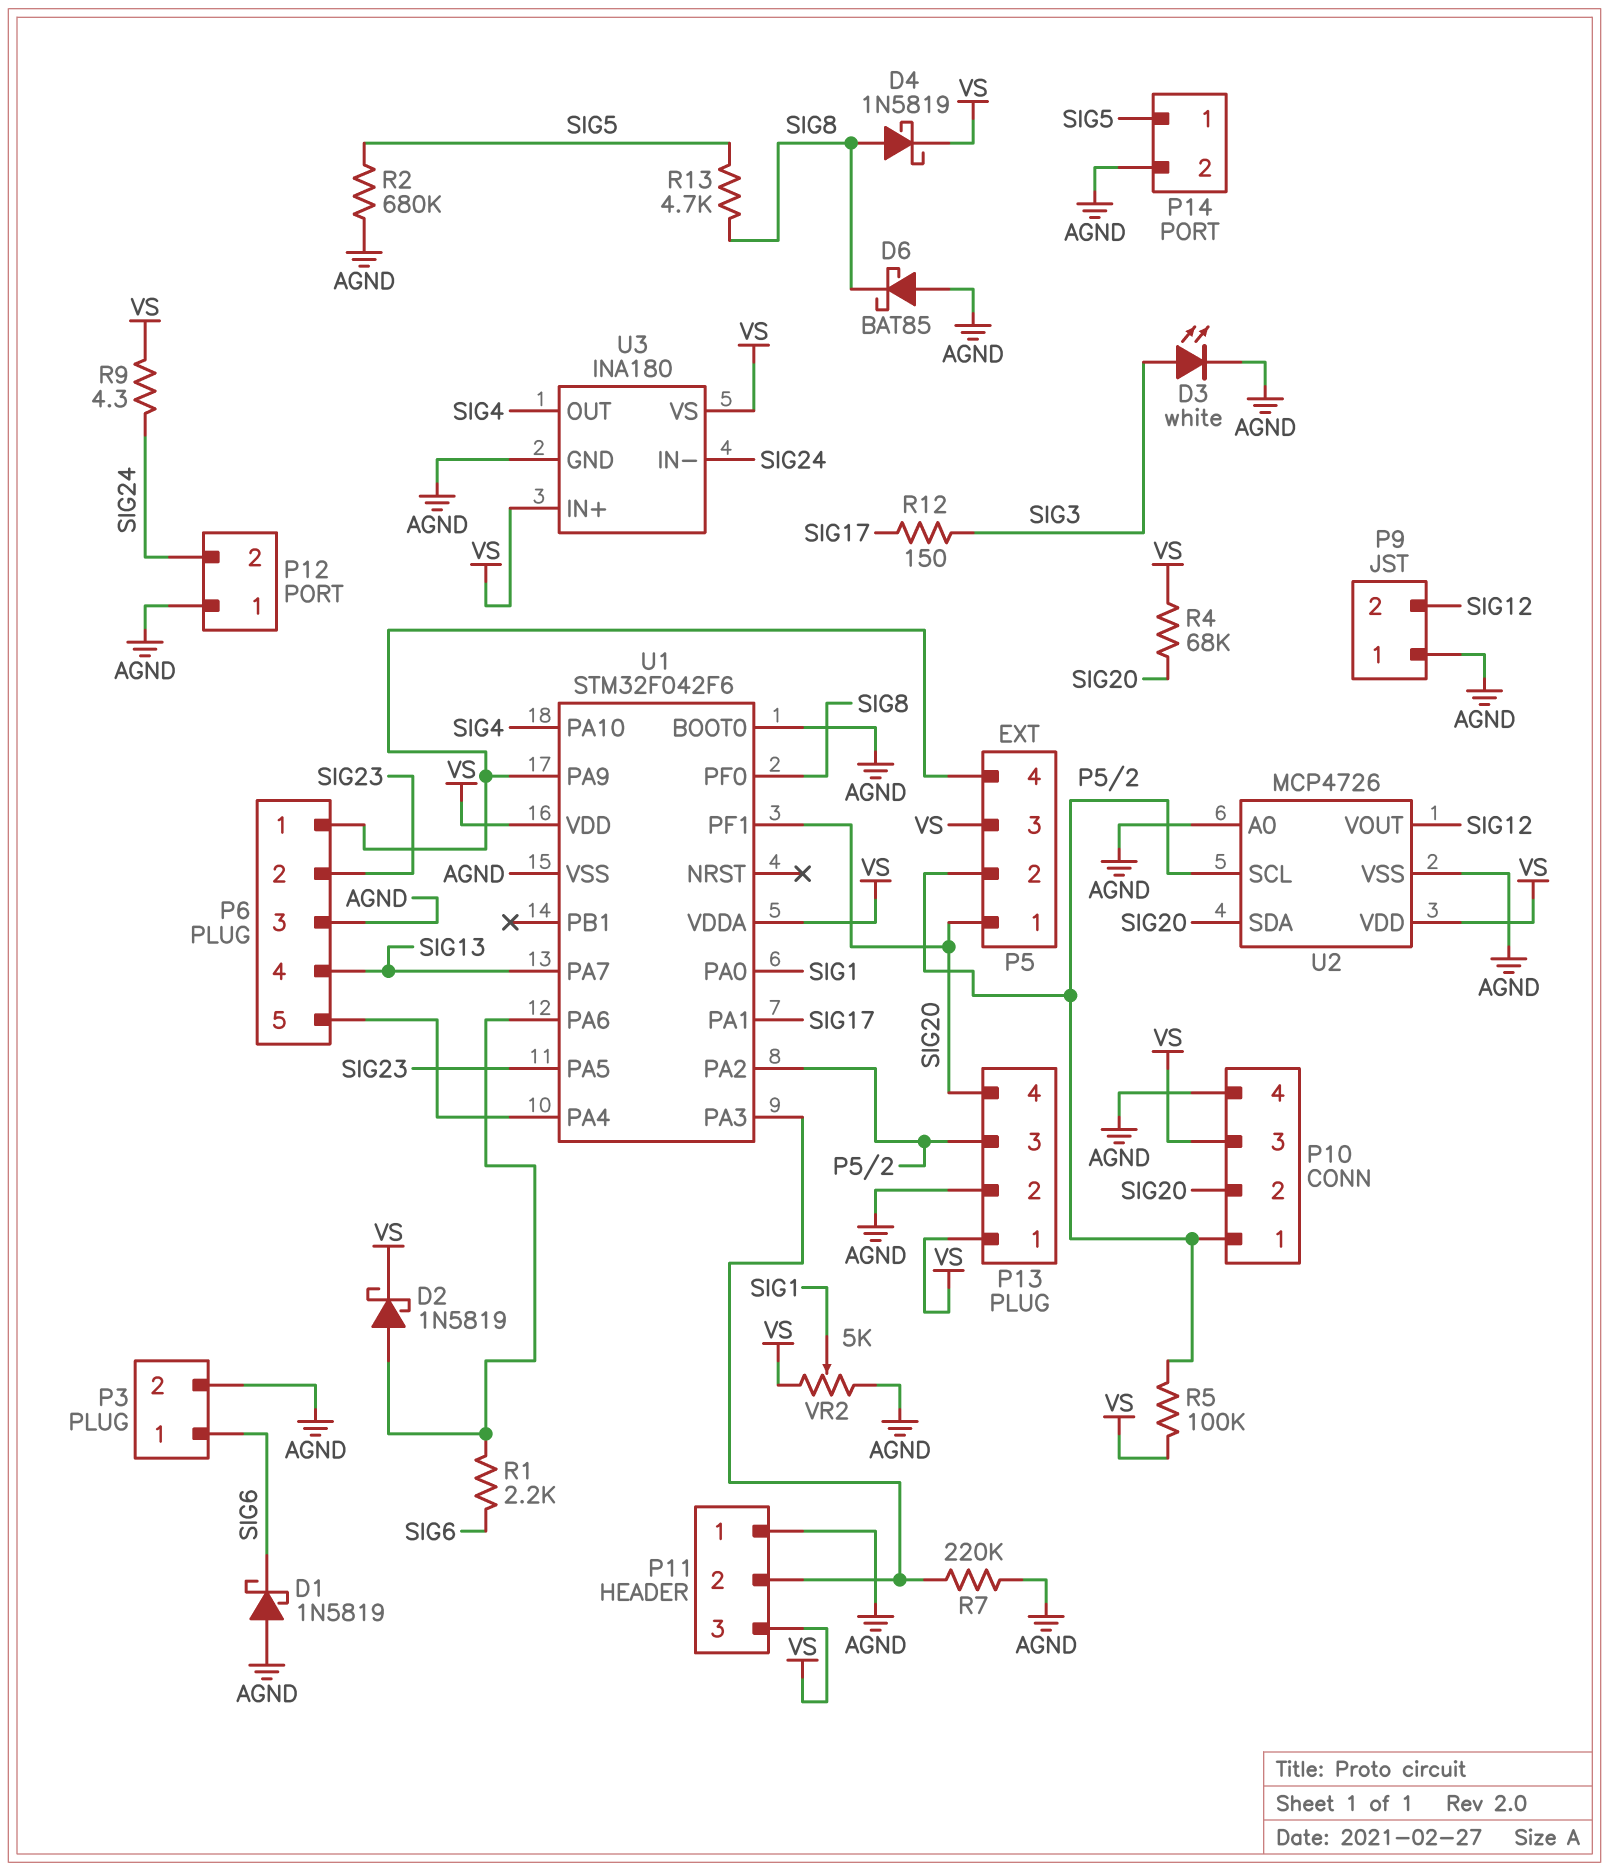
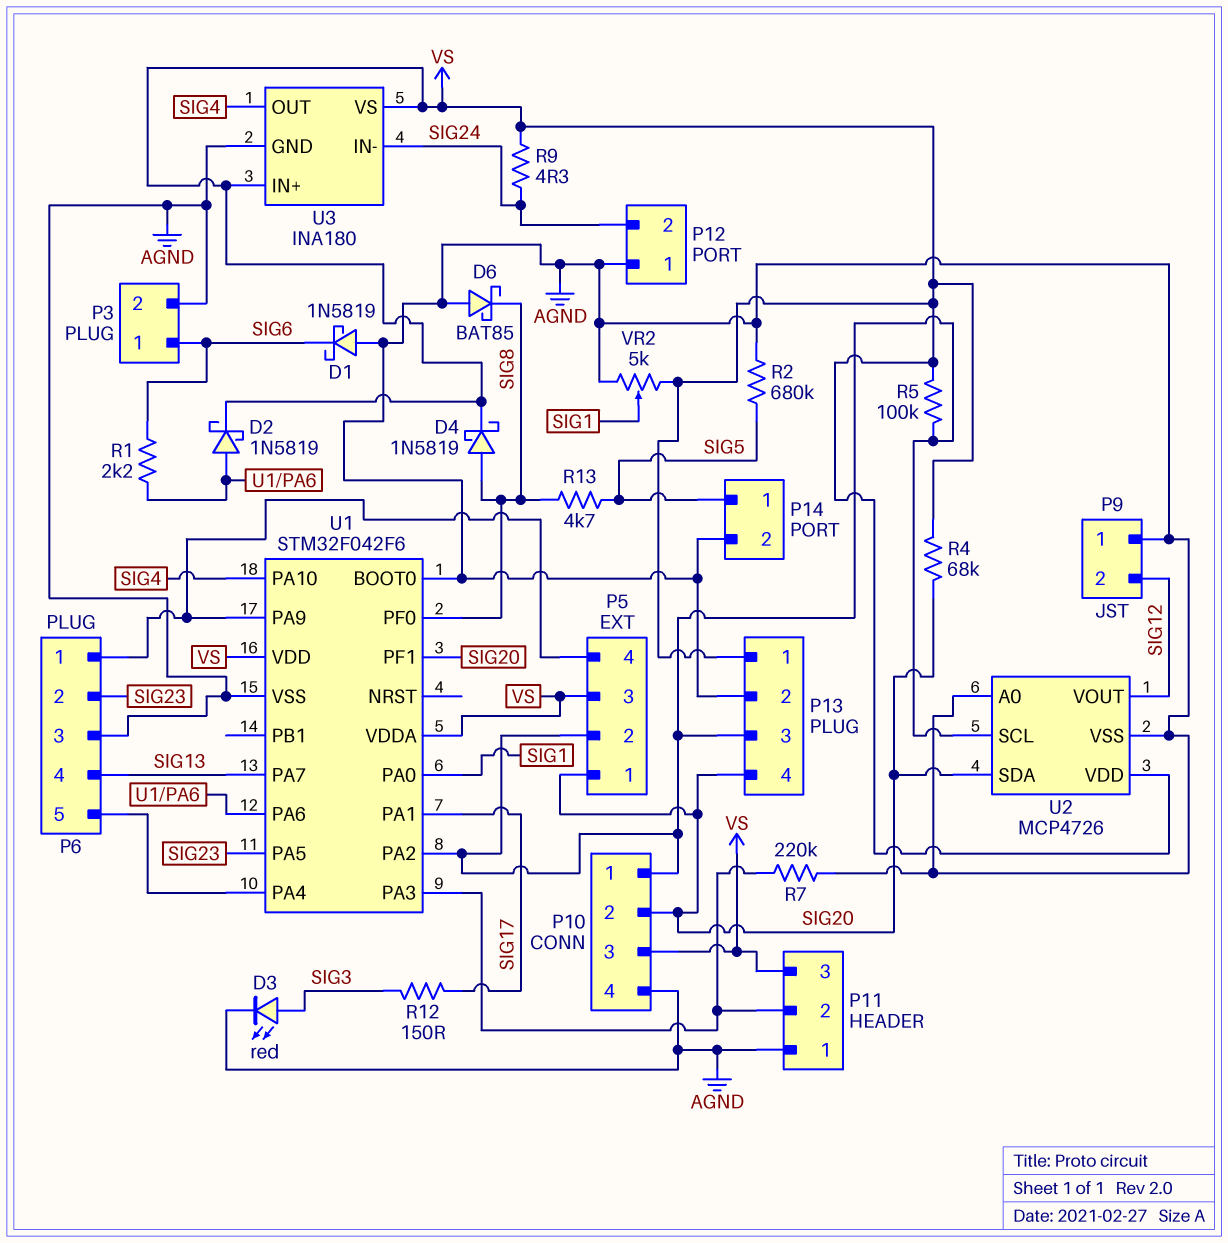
D3: LED white (A SIG3, K AGND) -> LED red (A SIG3, K AGND)

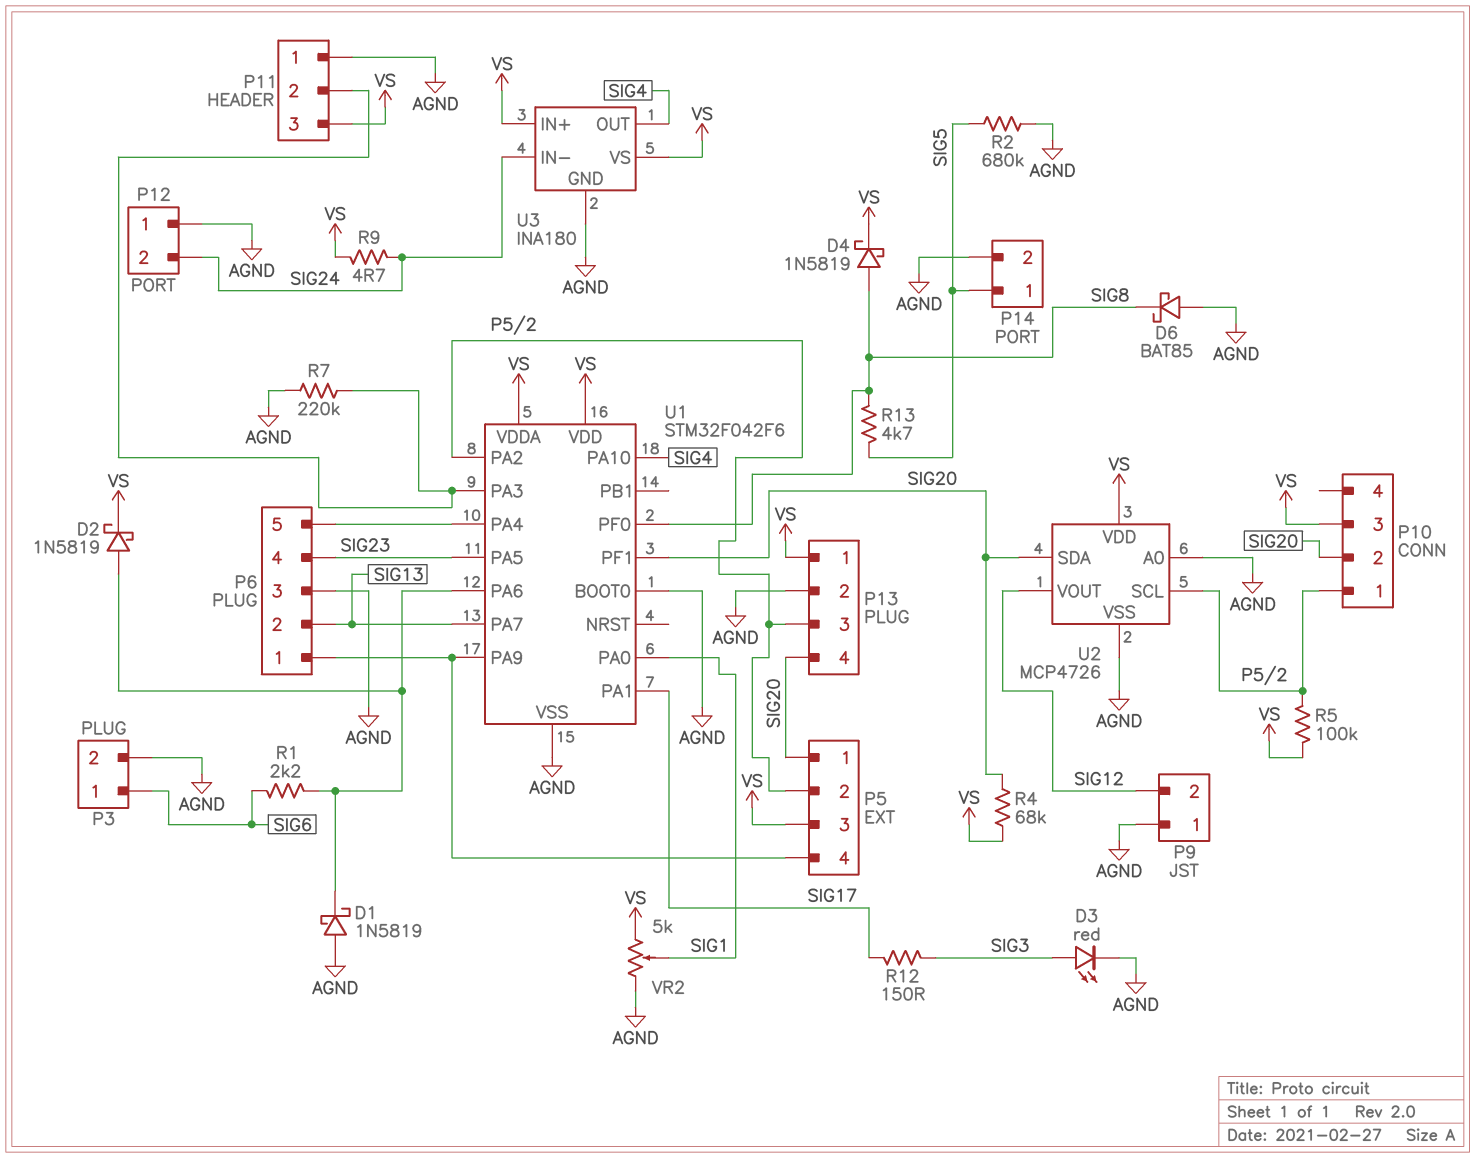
D1: schottky 1N5819 (A AGND, K SIG6) -> schottky 1N5819 (A AGND, K U1/PA6)
P6 pin 2: SIG23 -> SIG13
P6 pin 4: SIG13 -> SIG23
P10 pin 4: AGND -> none
R9: 4.3 (SIG24, VS) -> 4.7 (SIG24, VS)

